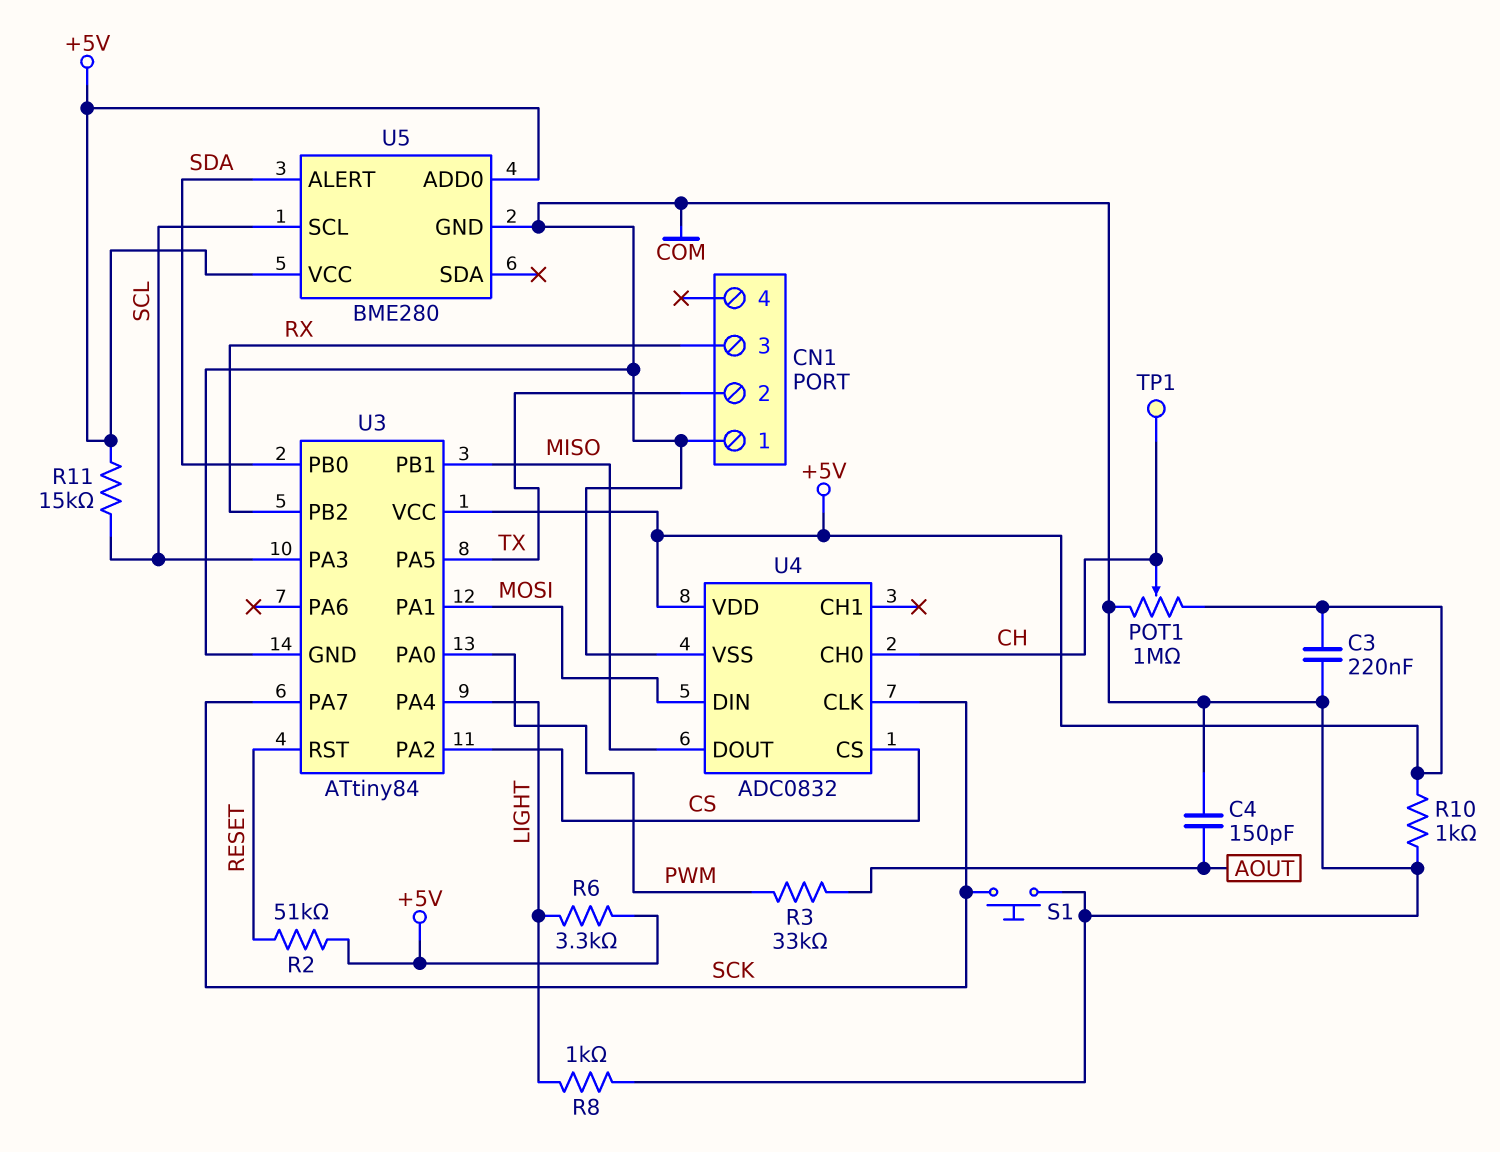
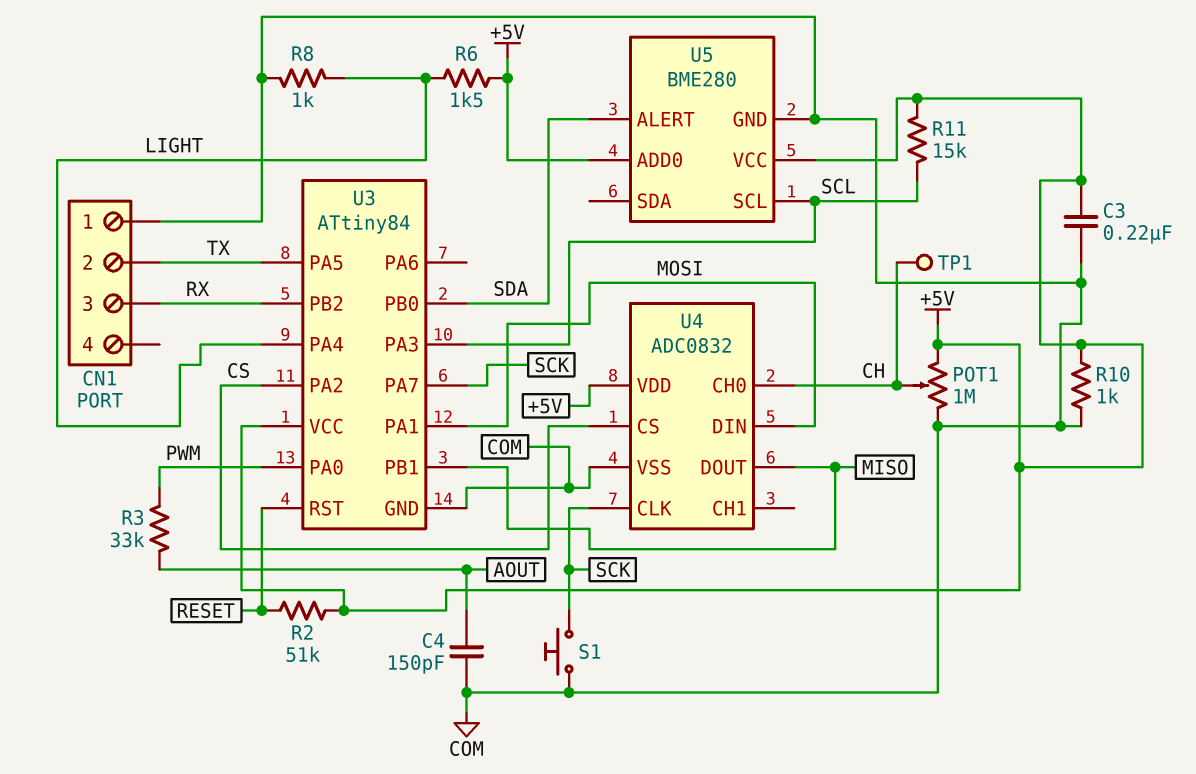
R6: 3.3k (+5V, LIGHT) -> 1.5k (+5V, LIGHT)

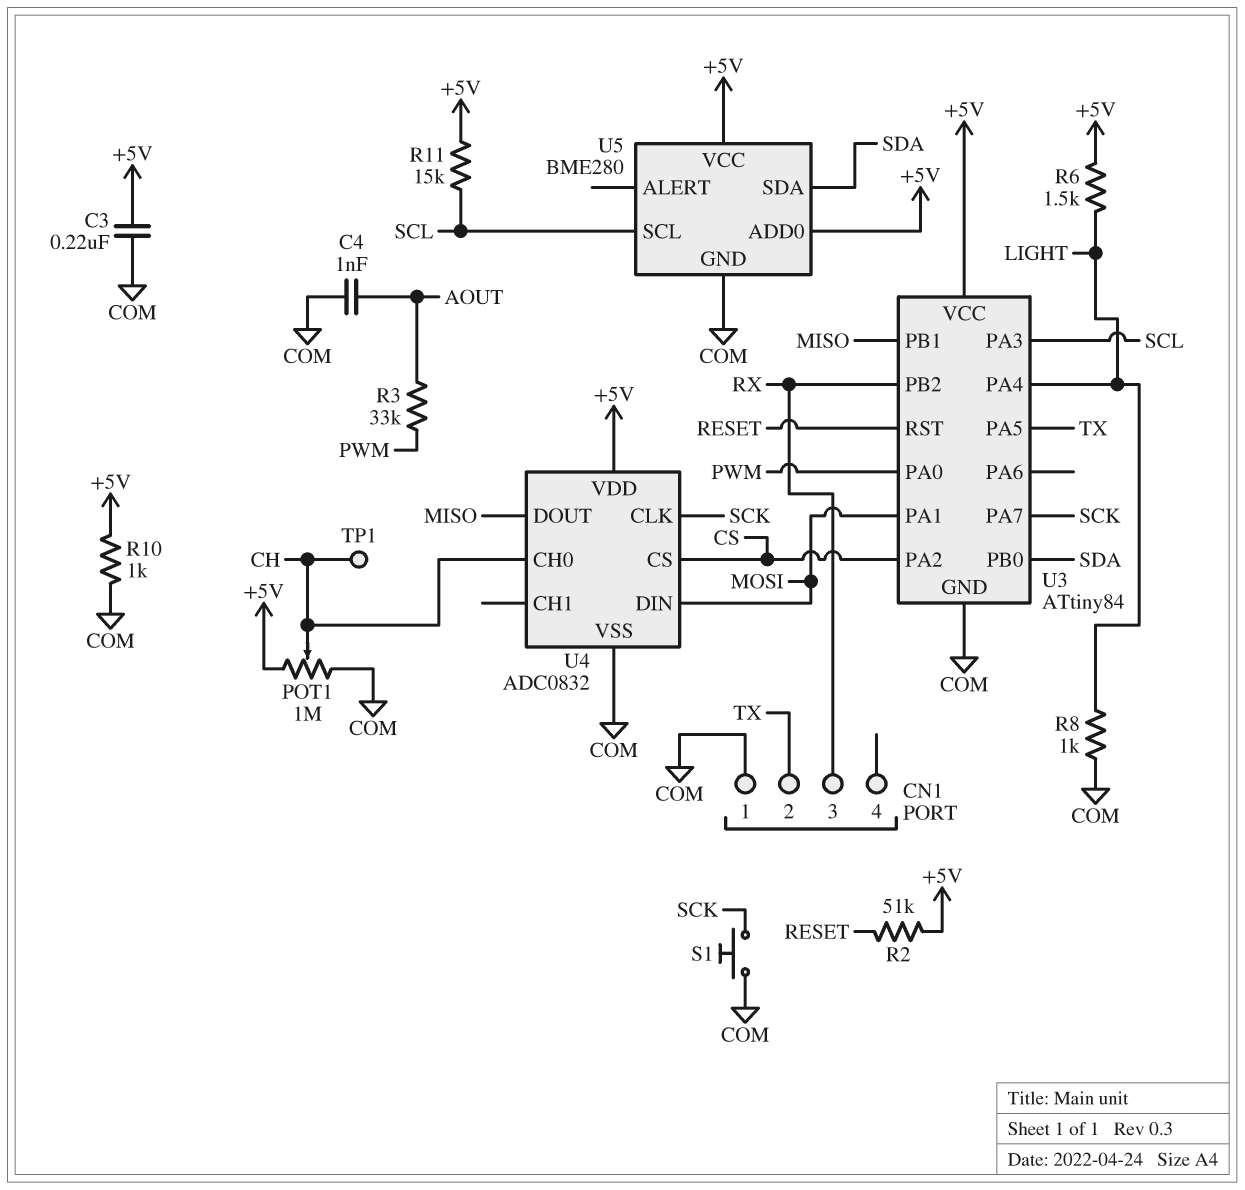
C4: 150pF (AOUT, COM) -> 1nF (AOUT, COM)
U5 pin ALERT: SDA -> none
U5 pin SDA: none -> SDA

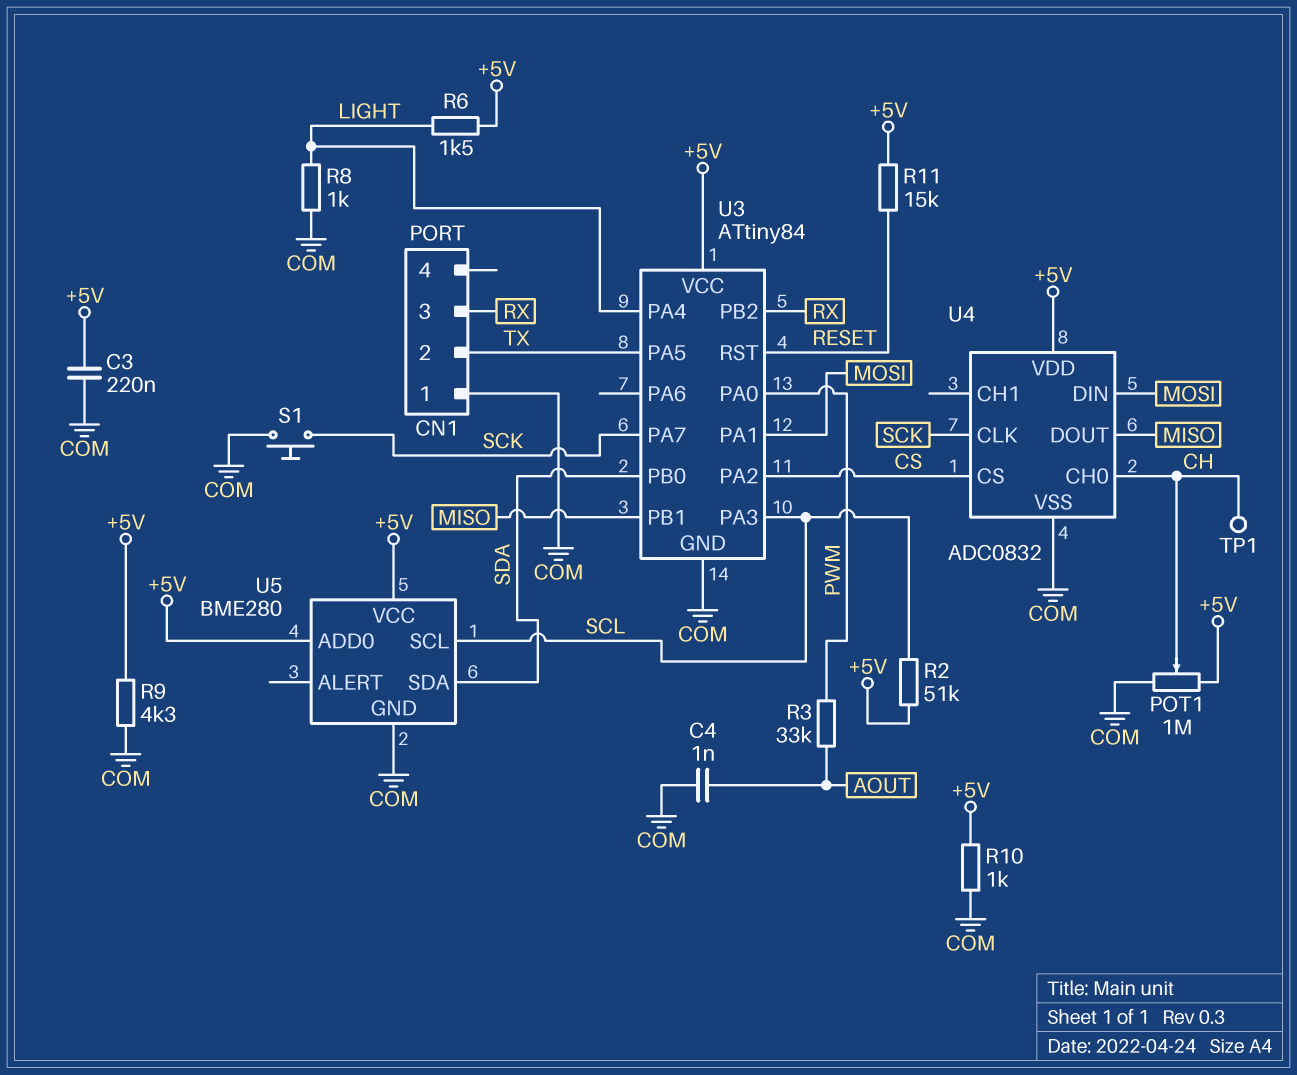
R2: 51k (+5V, RESET) -> 51k (+5V, SCL)
R9: none -> 4.3k (+5V, COM)
R11: 15k (+5V, SCL) -> 15k (+5V, RESET)

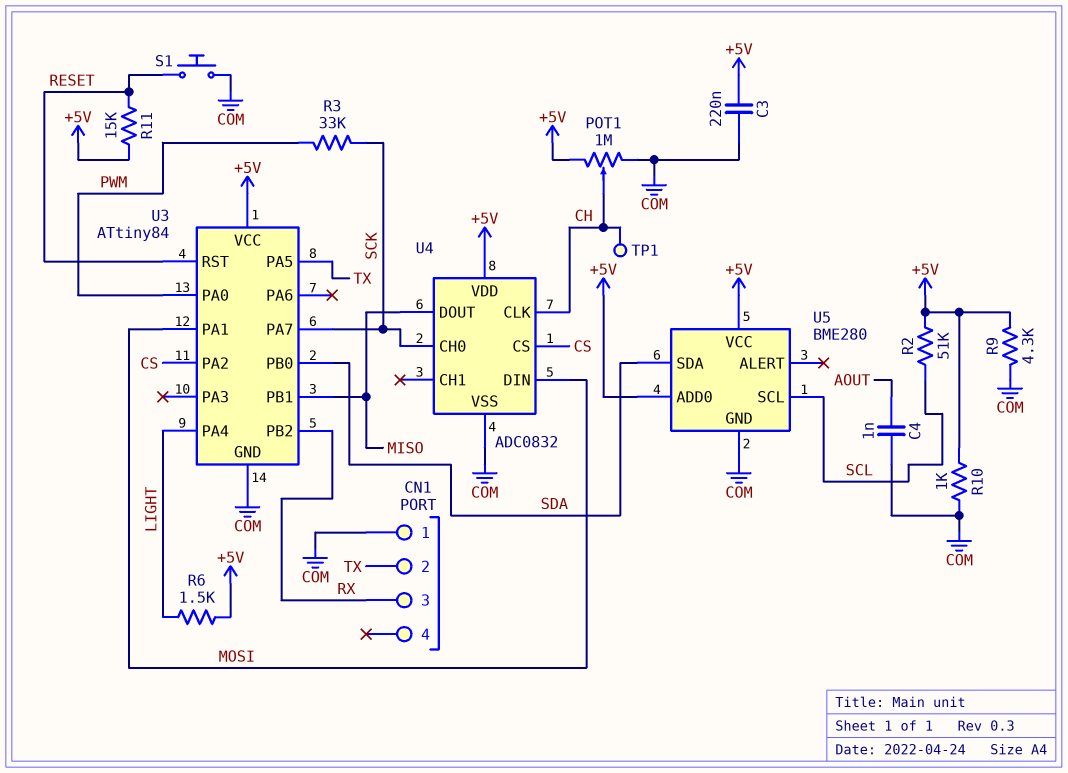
R3: 33k (AOUT, PWM) -> 33k (PWM, SCK)
R8: 1k (COM, LIGHT) -> none
S1: button (COM, SCK) -> button (COM, RESET)
U3 pin PA3: SCL -> none
U4 pin CH0: CH -> SCK
U4 pin CLK: SCK -> CH

